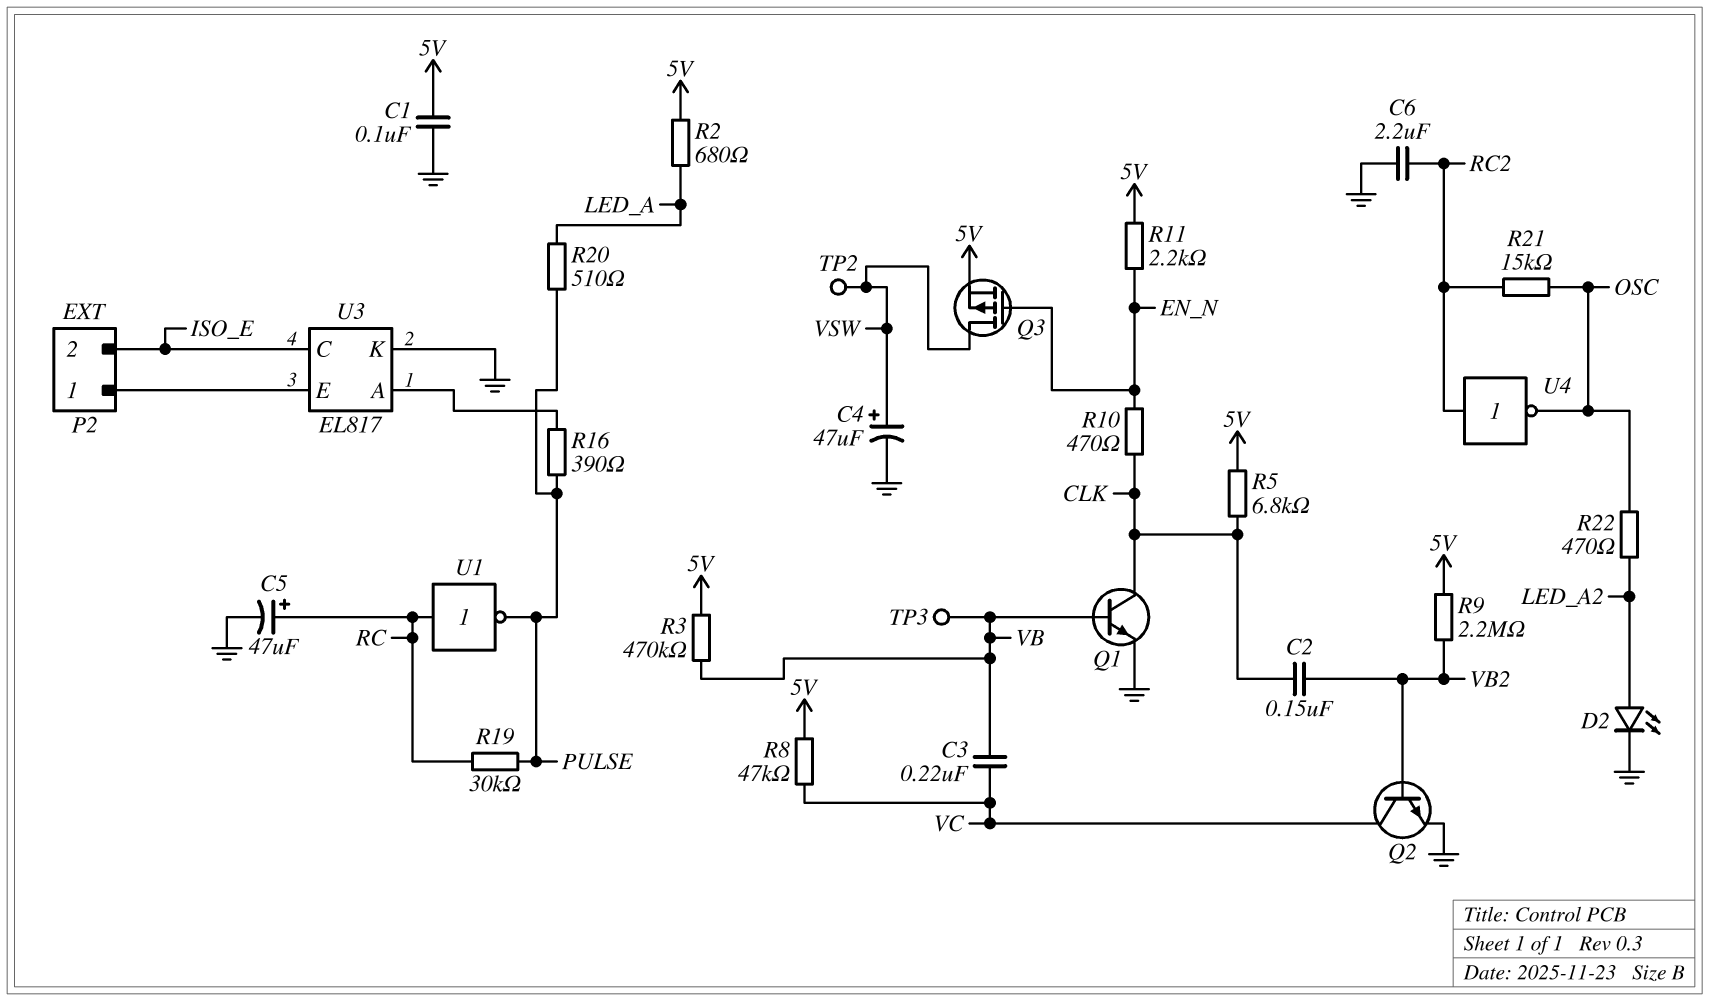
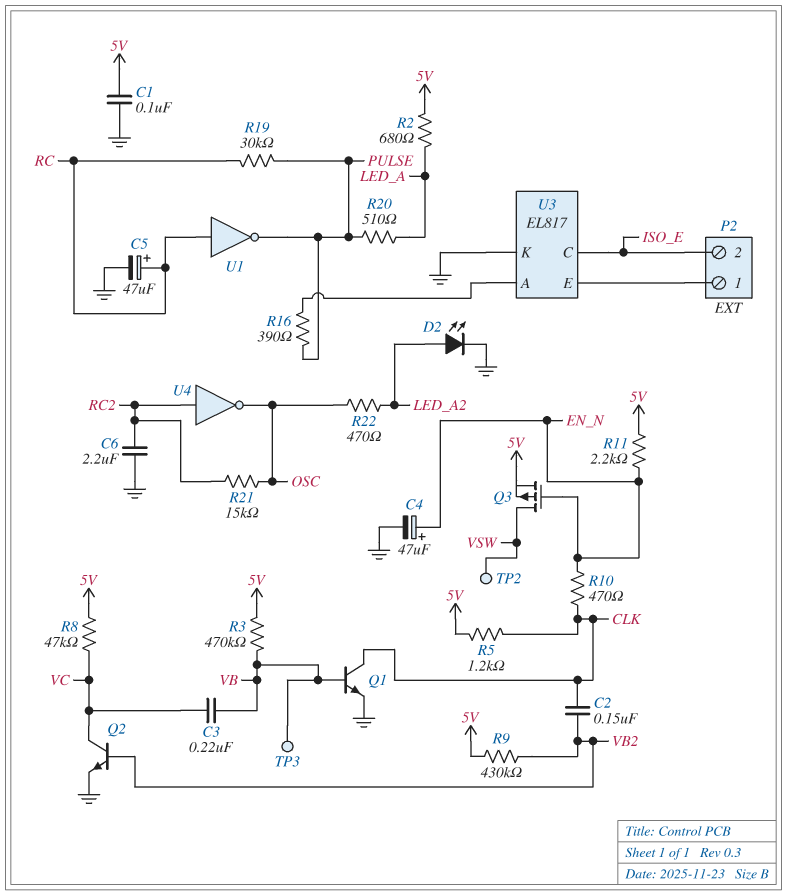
C4: 47uF (plus VSW, minus GND) -> 47uF (plus EN_N, minus GND)
R5: 6.8k (5V, CLK) -> 1.2k (5V, CLK)
R9: 2.2M (5V, VB2) -> 430k (5V, VB2)

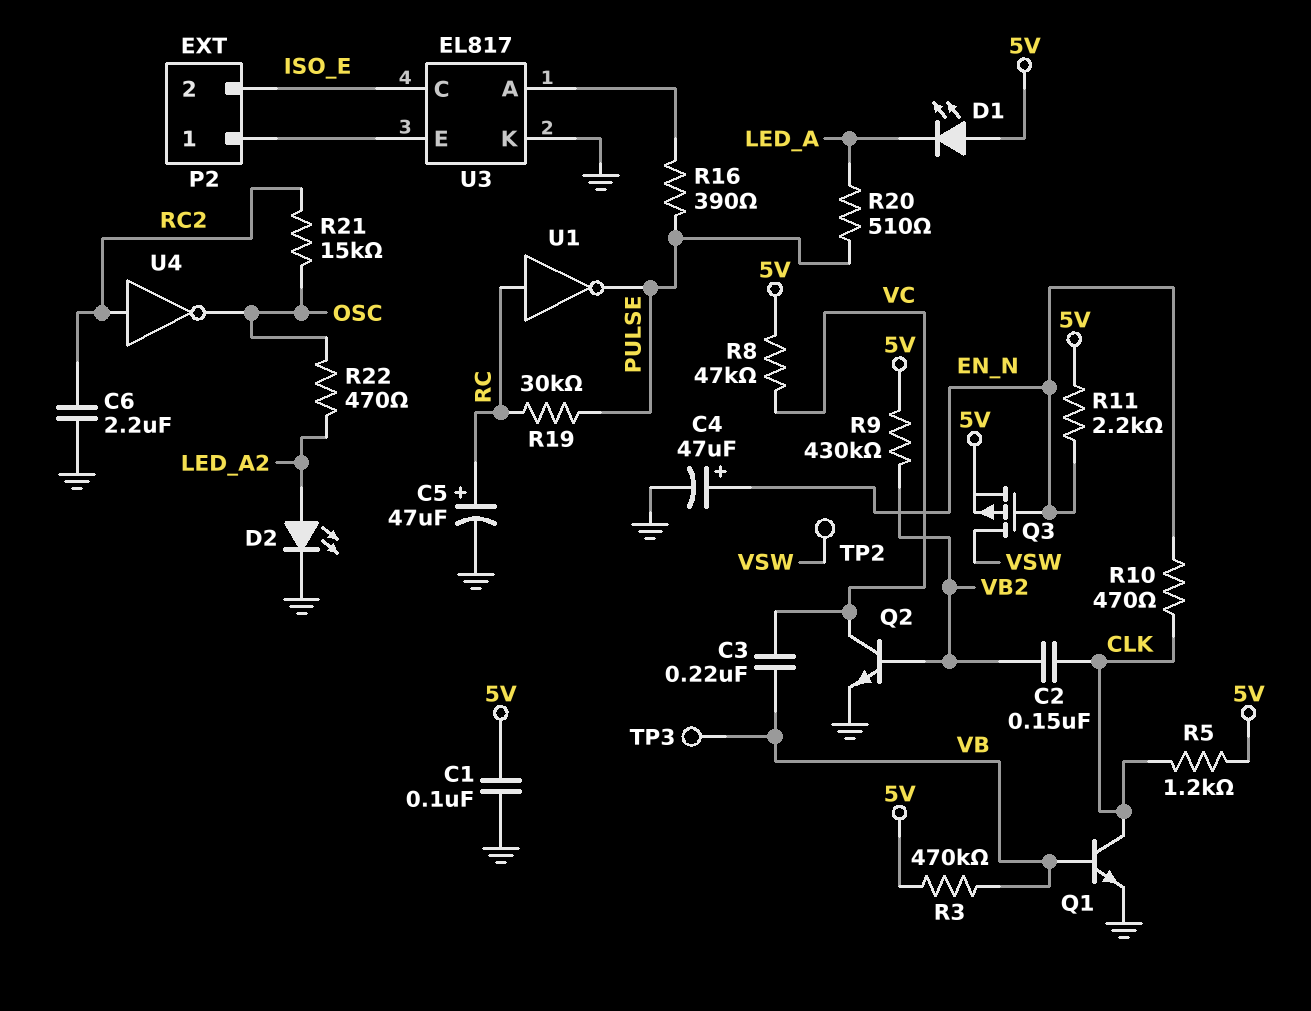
D1: none -> LED (A 5V, K LED_A)
R2: 680 (5V, LED_A) -> none

